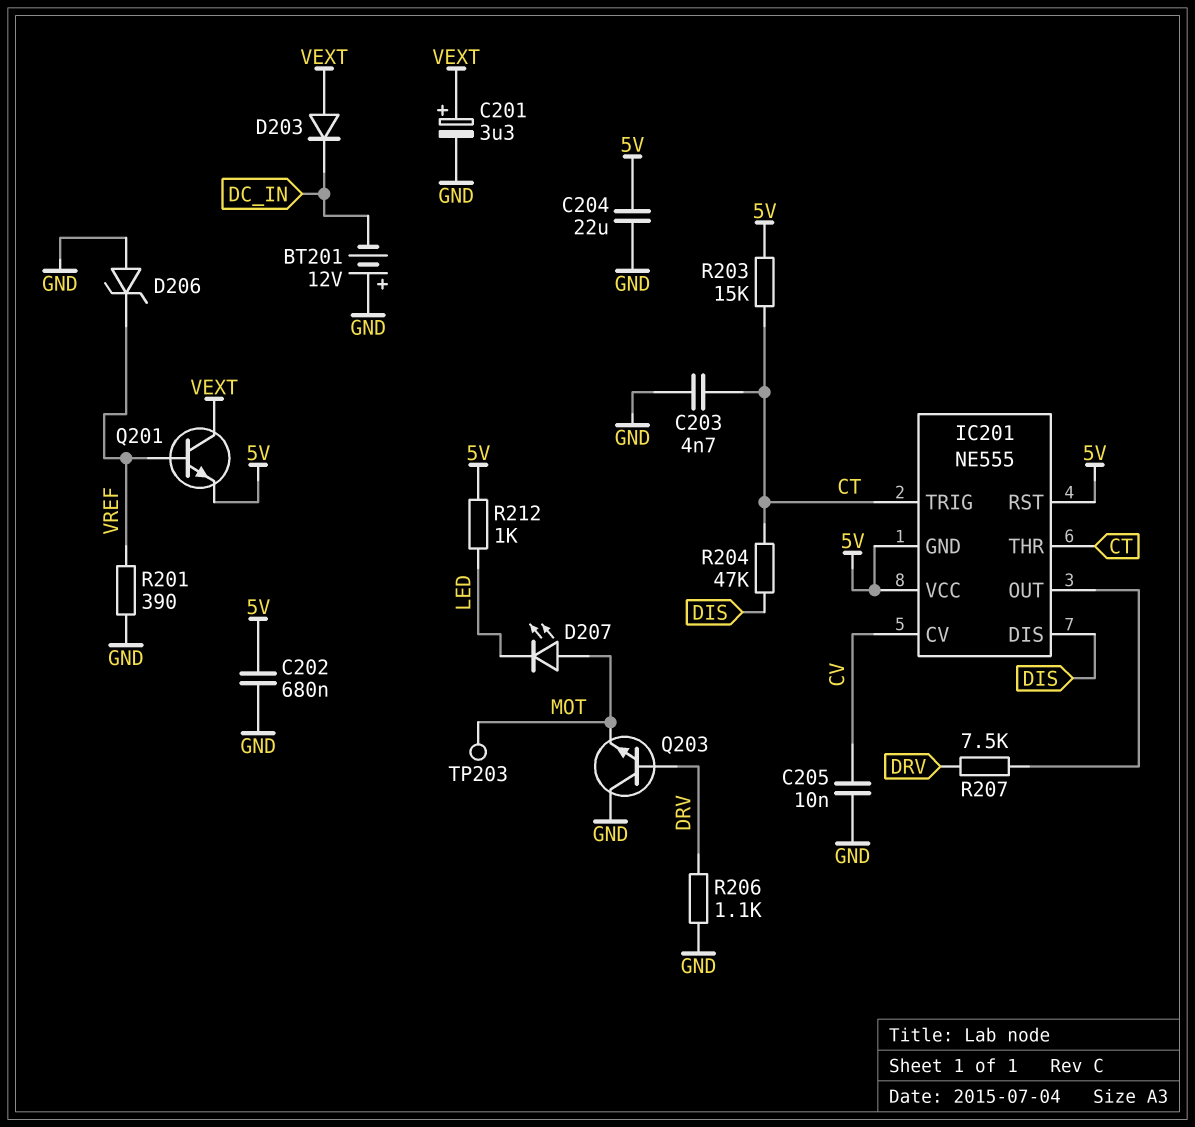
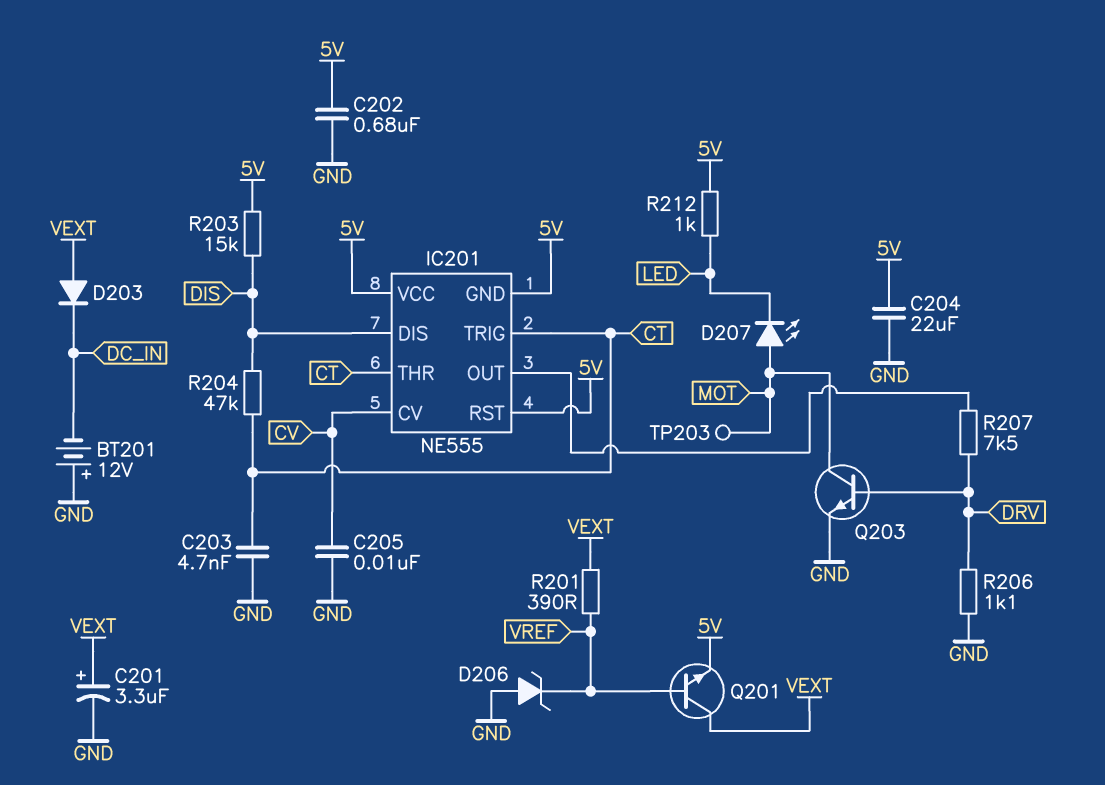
Q203: NPN (B DRV, C GND, E MOT) -> NPN (B DRV, C MOT, E GND)
R201: 390 (GND, VREF) -> 390 (VEXT, VREF)
R203: 15k (5V, CT) -> 15k (5V, DIS)

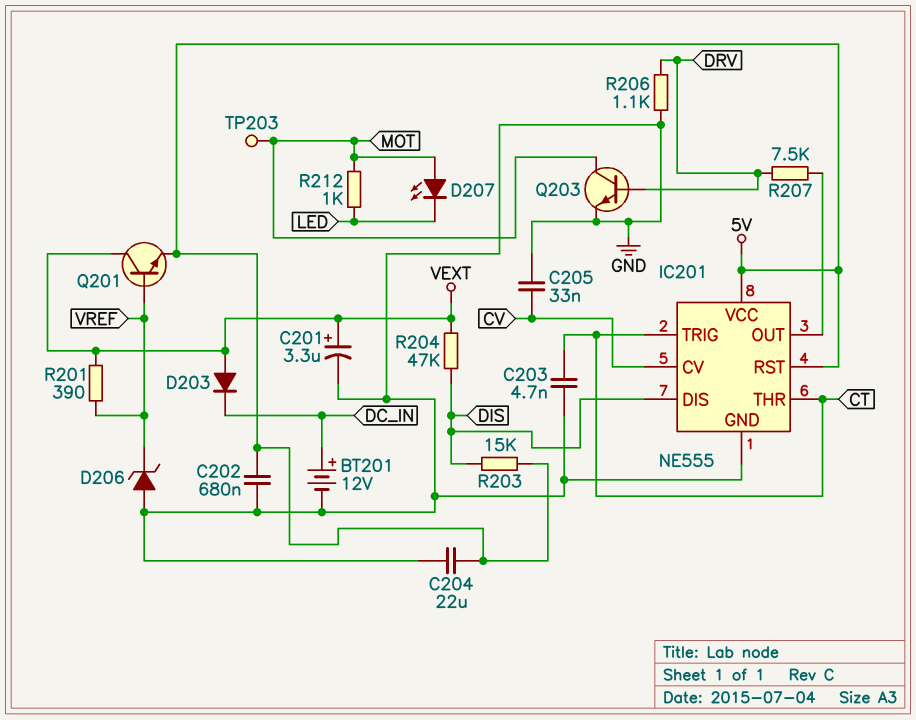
BT201: 12V (plus GND, minus DC_IN) -> 12V (plus DC_IN, minus GND)
C205: 10nF (CV, GND) -> 33nF (CV, GND)
IC201 pin GND: 5V -> GND
R204: 47k (CT, DIS) -> 47k (DIS, VEXT)
R212: 1k (5V, LED) -> 1k (LED, MOT)

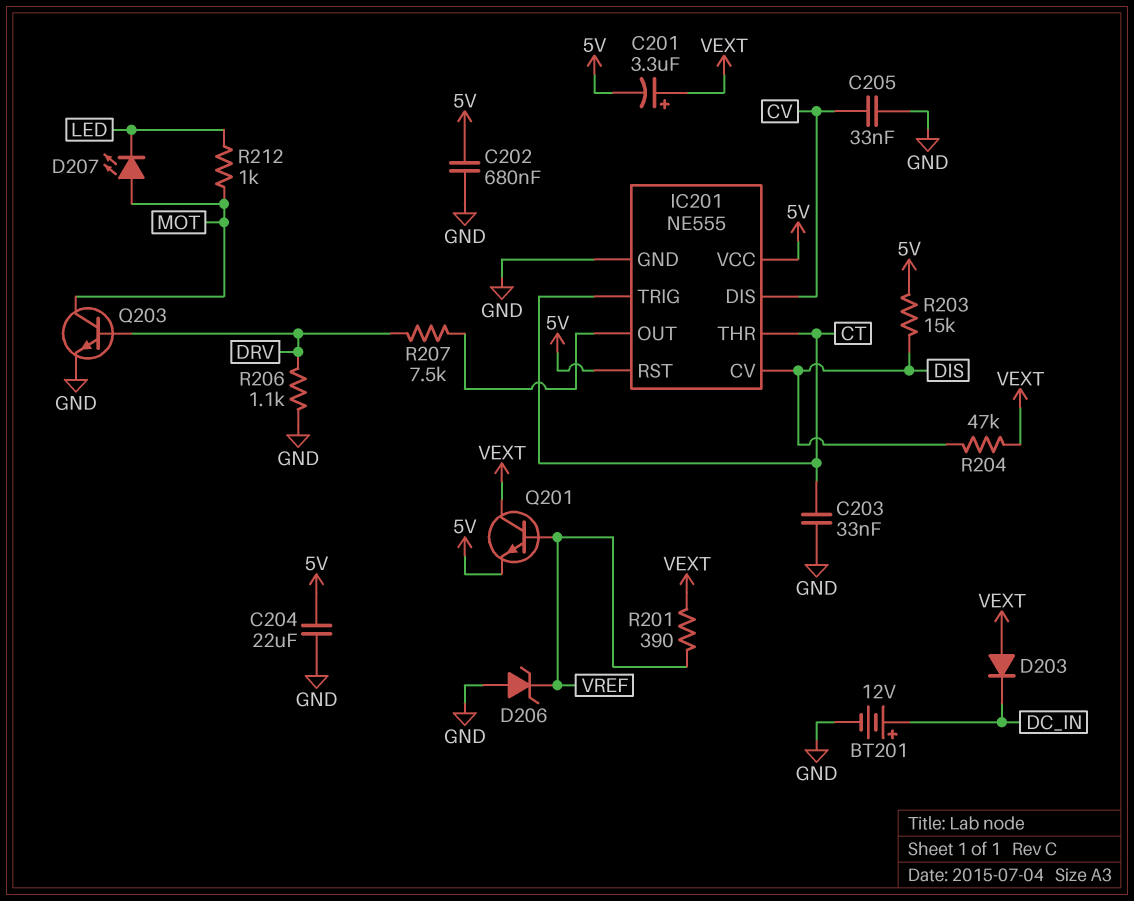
C201: 3.3uF (plus VEXT, minus GND) -> 3.3uF (plus VEXT, minus 5V)
C203: 4.7nF (CT, GND) -> 33nF (CT, GND)
IC201 pin CV: CV -> DIS
IC201 pin DIS: DIS -> CV
TP203: test point (MOT) -> none

